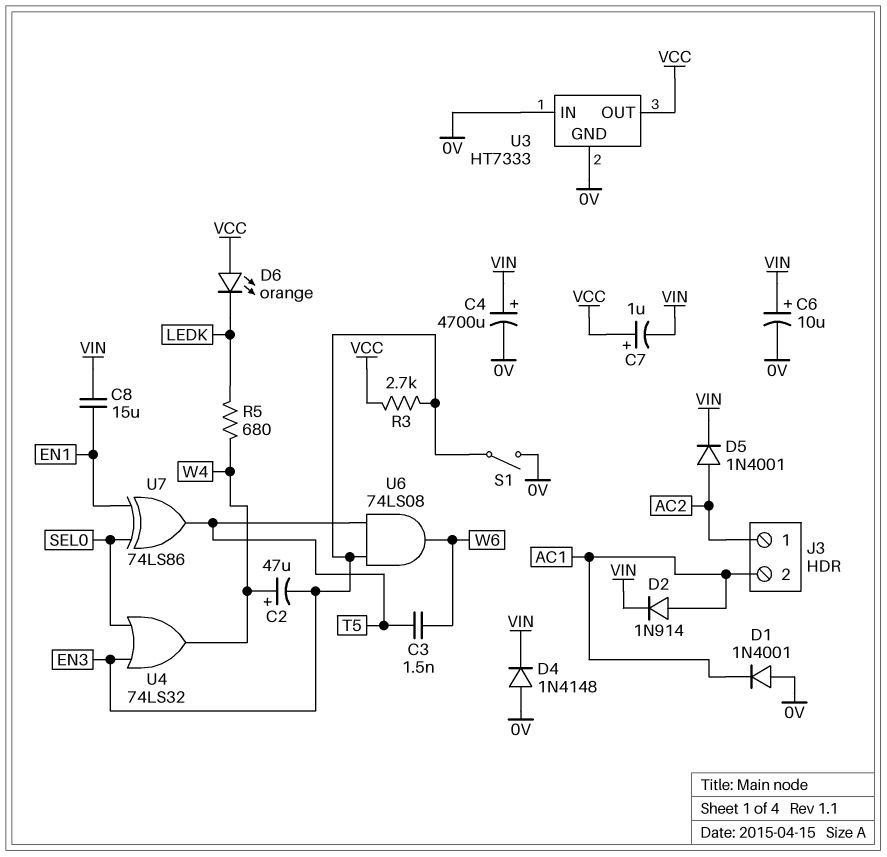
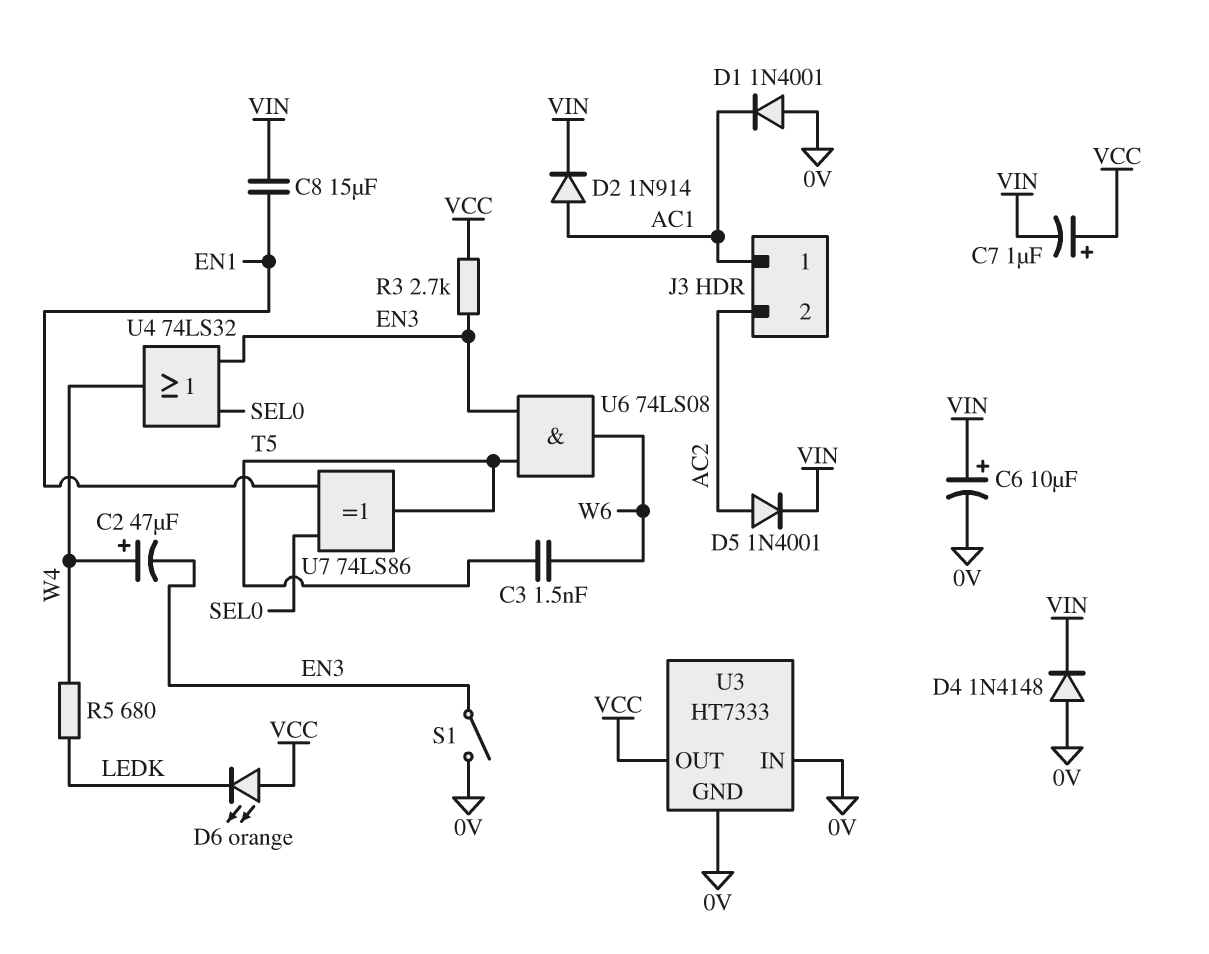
C4: 4700uF (plus VIN, minus 0V) -> none
J3 pin 1: AC2 -> AC1
J3 pin 2: AC1 -> AC2

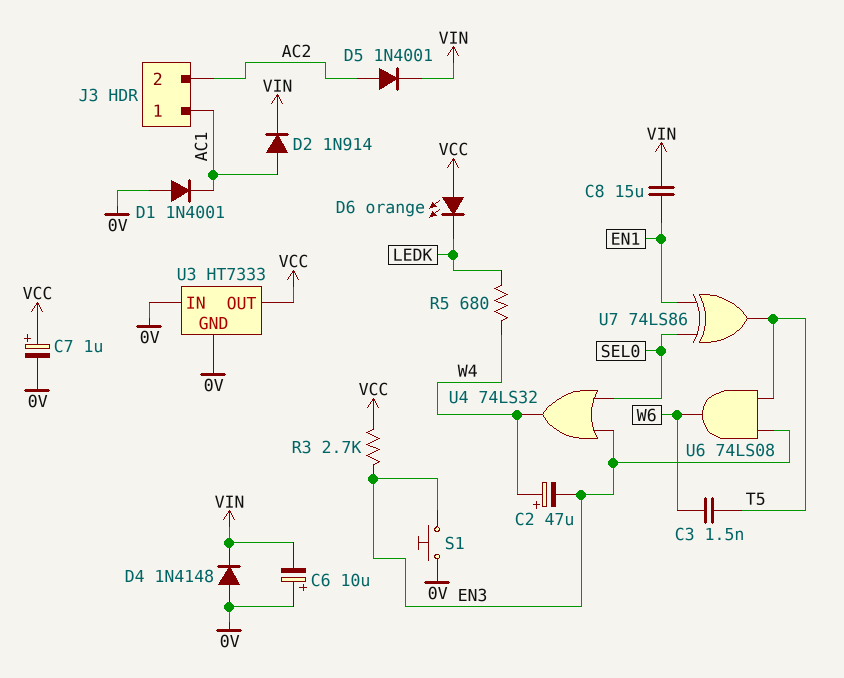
C6: 10uF (plus VIN, minus 0V) -> 10uF (plus 0V, minus VIN)
C7: 1uF (plus VCC, minus VIN) -> 1uF (plus VCC, minus 0V)
S1: switch (0V, EN3) -> button (0V, EN3)

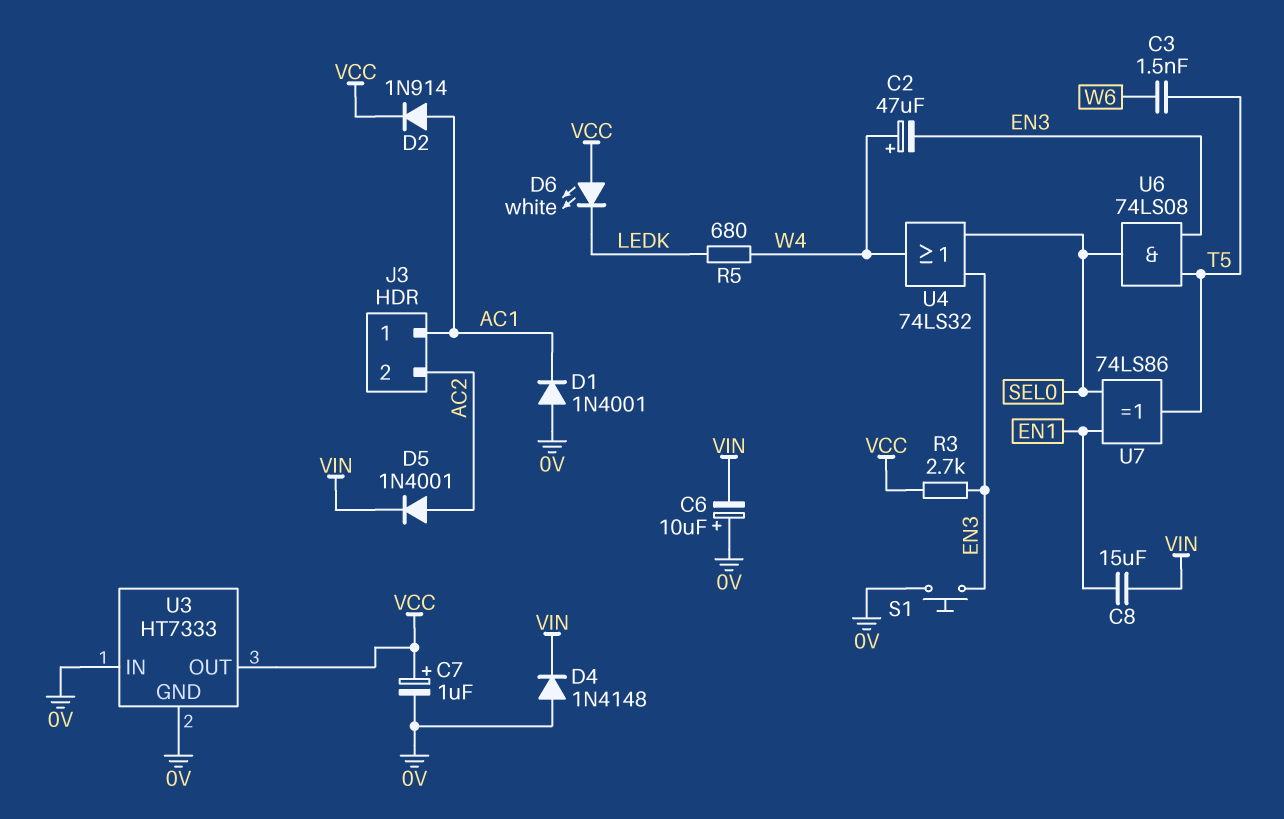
D2: diode 1N914 (A AC1, K VIN) -> diode 1N914 (A AC1, K VCC)
D6: LED orange (A VCC, K LEDK) -> LED white (A VCC, K LEDK)
U6: AND 74LS08 (in EN3, in T5, out W6) -> AND 74LS08 (in EN3, in T5, out SEL0)

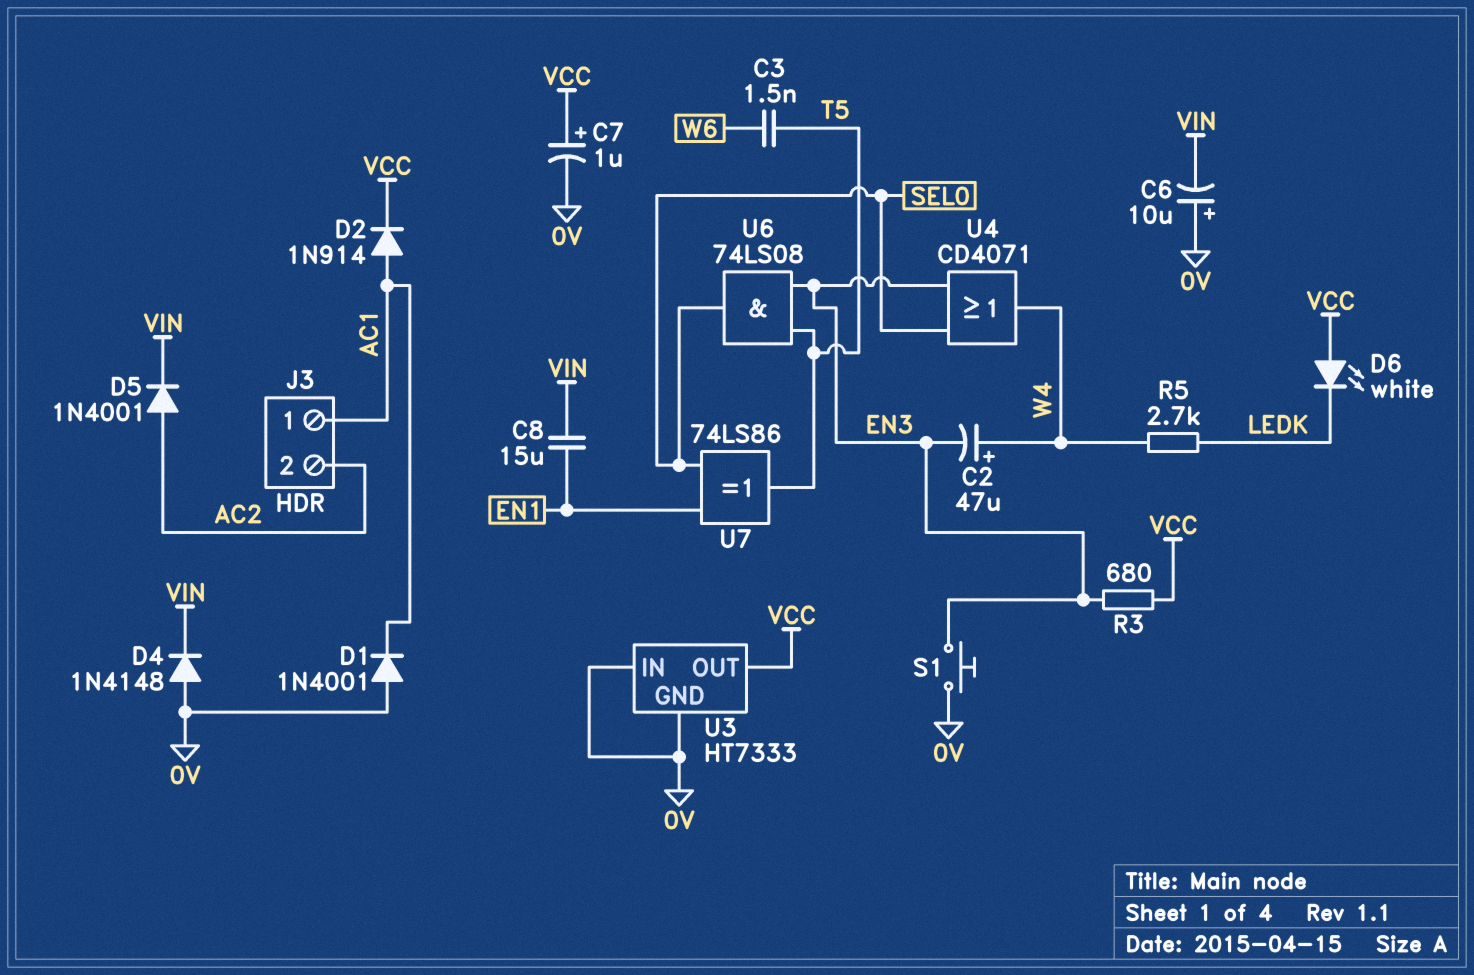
R3: 2.7k (EN3, VCC) -> 680 (EN3, VCC)
R5: 680 (LEDK, W4) -> 2.7k (LEDK, W4)
U4: OR 74LS32 (in EN3, in SEL0, out W4) -> OR CD4071 (in EN3, in SEL0, out W4)

